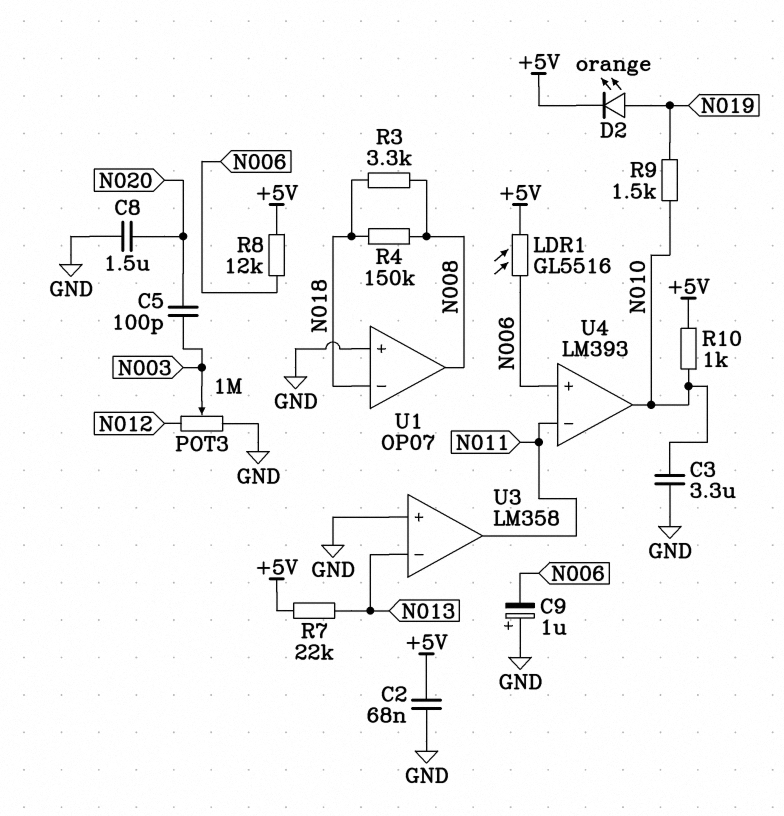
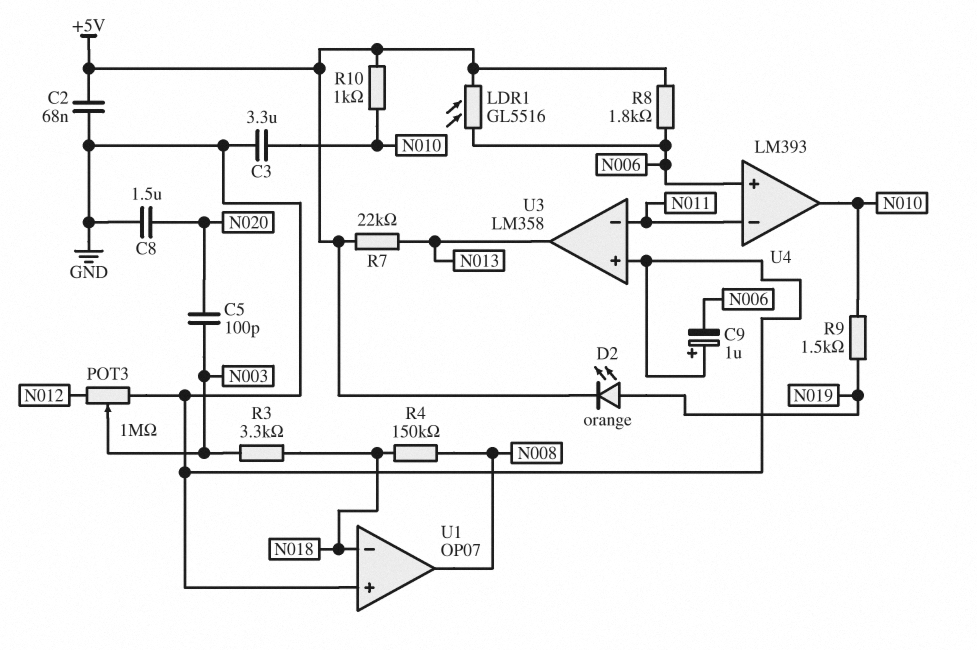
R3: 3.3k (N008, N018) -> 3.3k (N003, N018)
R8: 12k (+5V, N006) -> 1.8k (+5V, N006)
U3 pin in-: N013 -> N011
U3 pin out: N011 -> N013

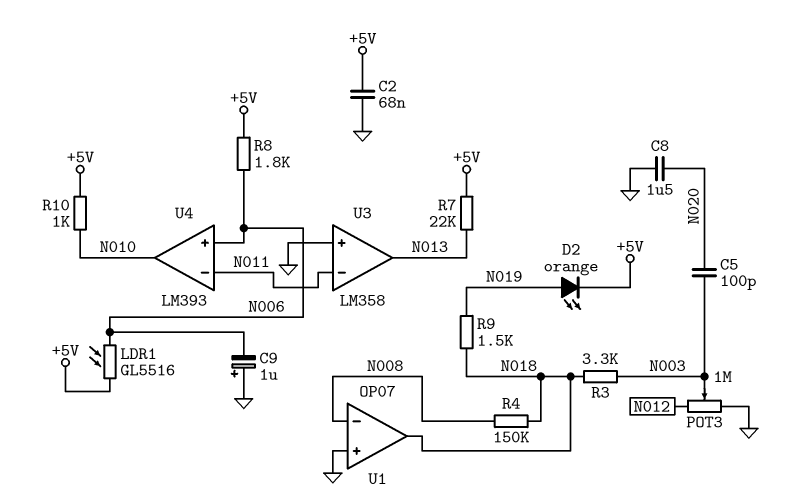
C3: 3.3uF (GND, N010) -> none
R9: 1.5k (N010, N019) -> 1.5k (N018, N019)
U1 pin in-: N018 -> N008
U1 pin out: N008 -> N018

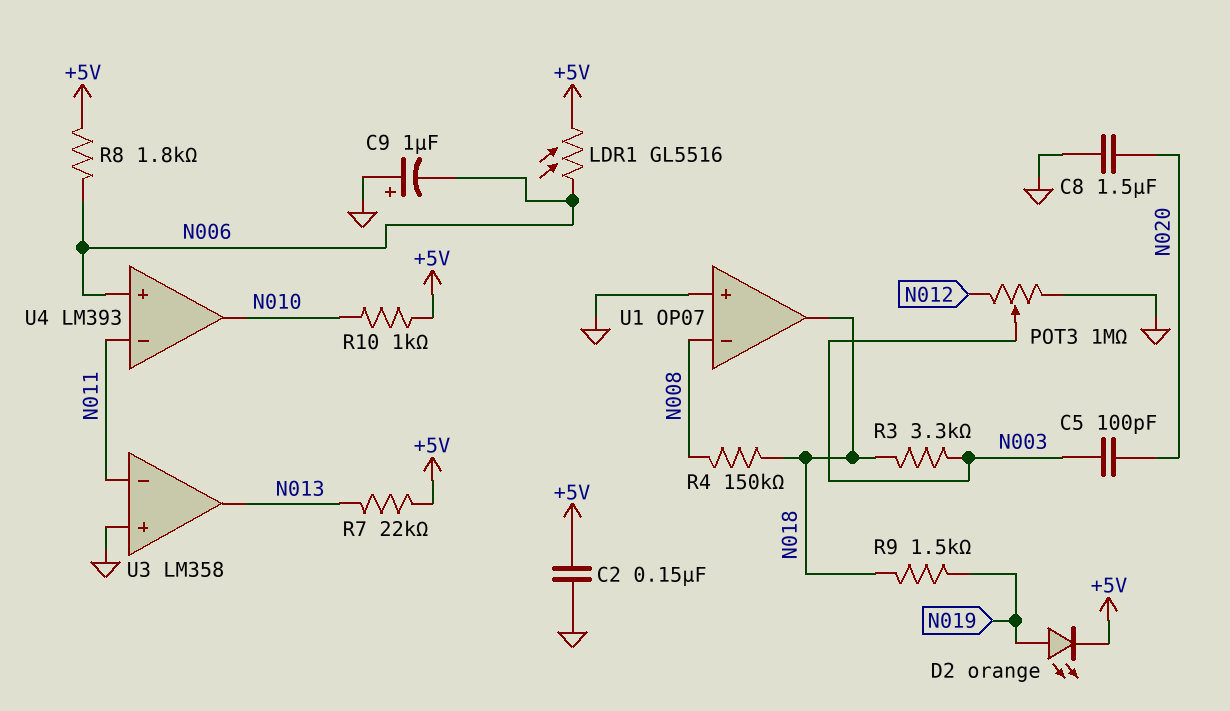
C2: 68nF (+5V, GND) -> 150nF (+5V, GND)

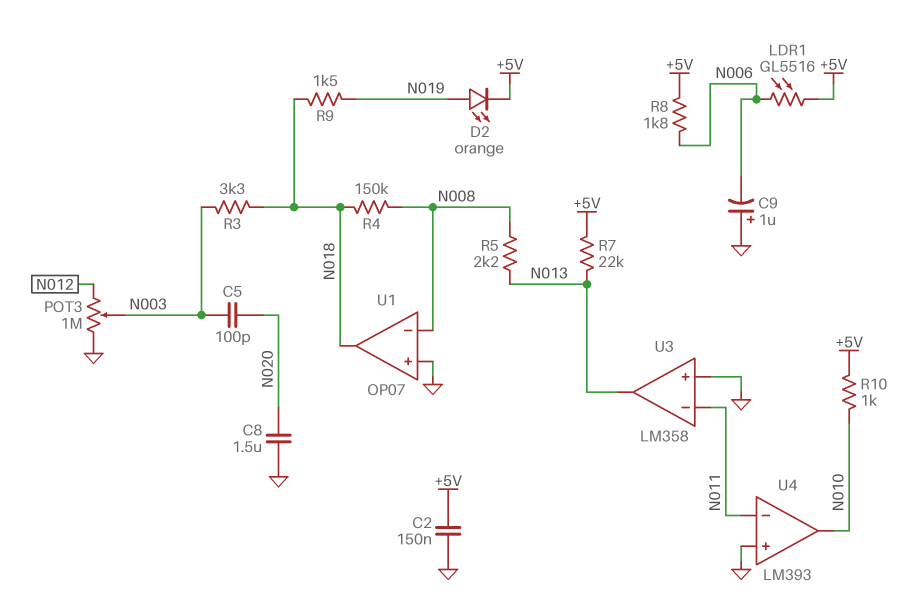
R5: none -> 2.2k (N008, N013)
U4 pin in+: N006 -> GND

